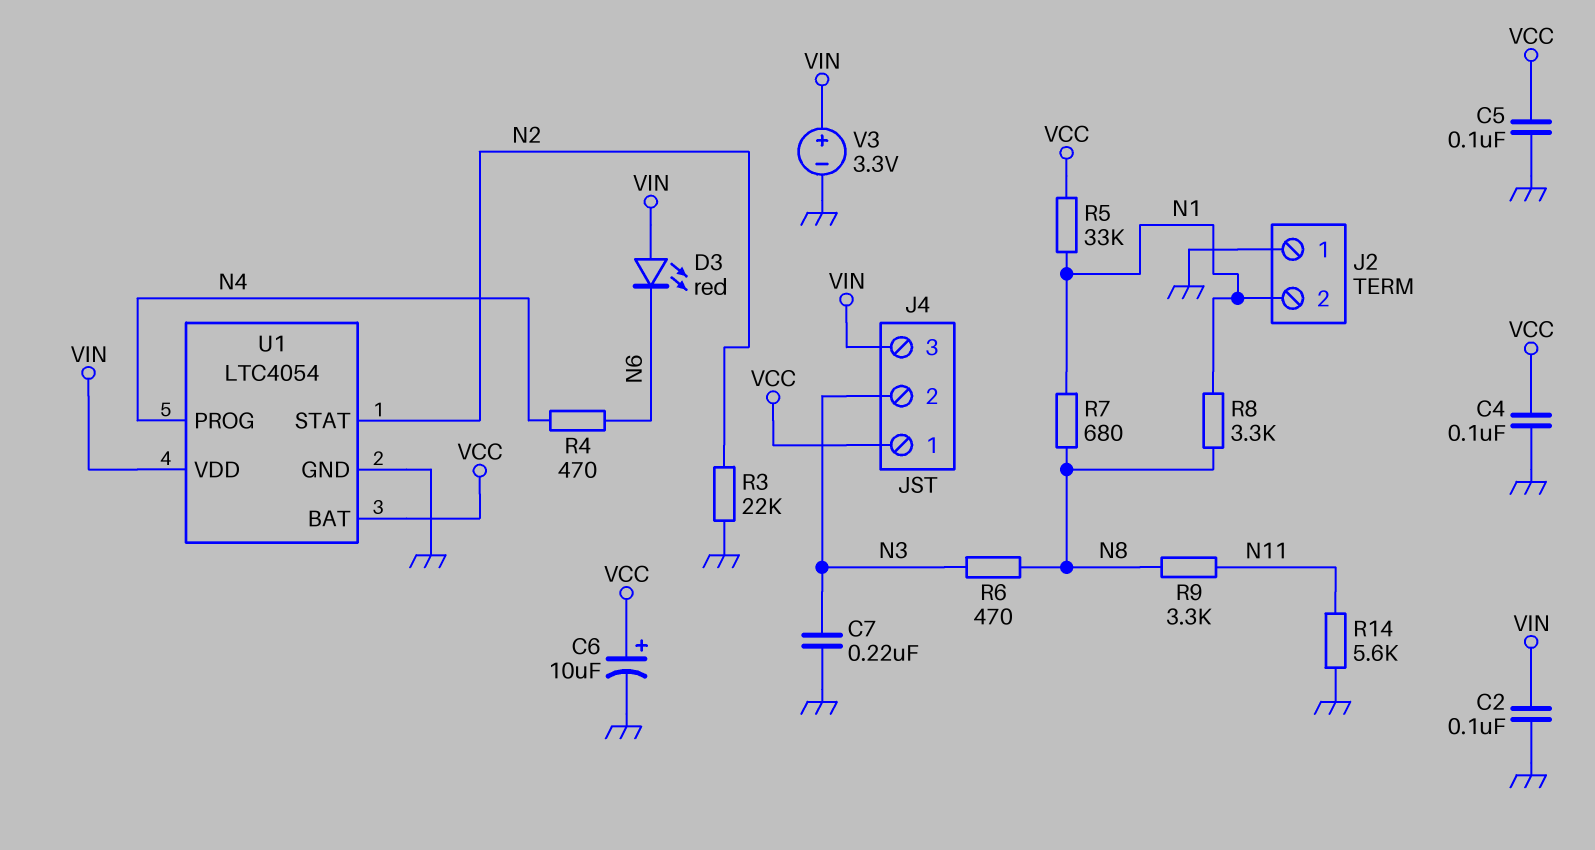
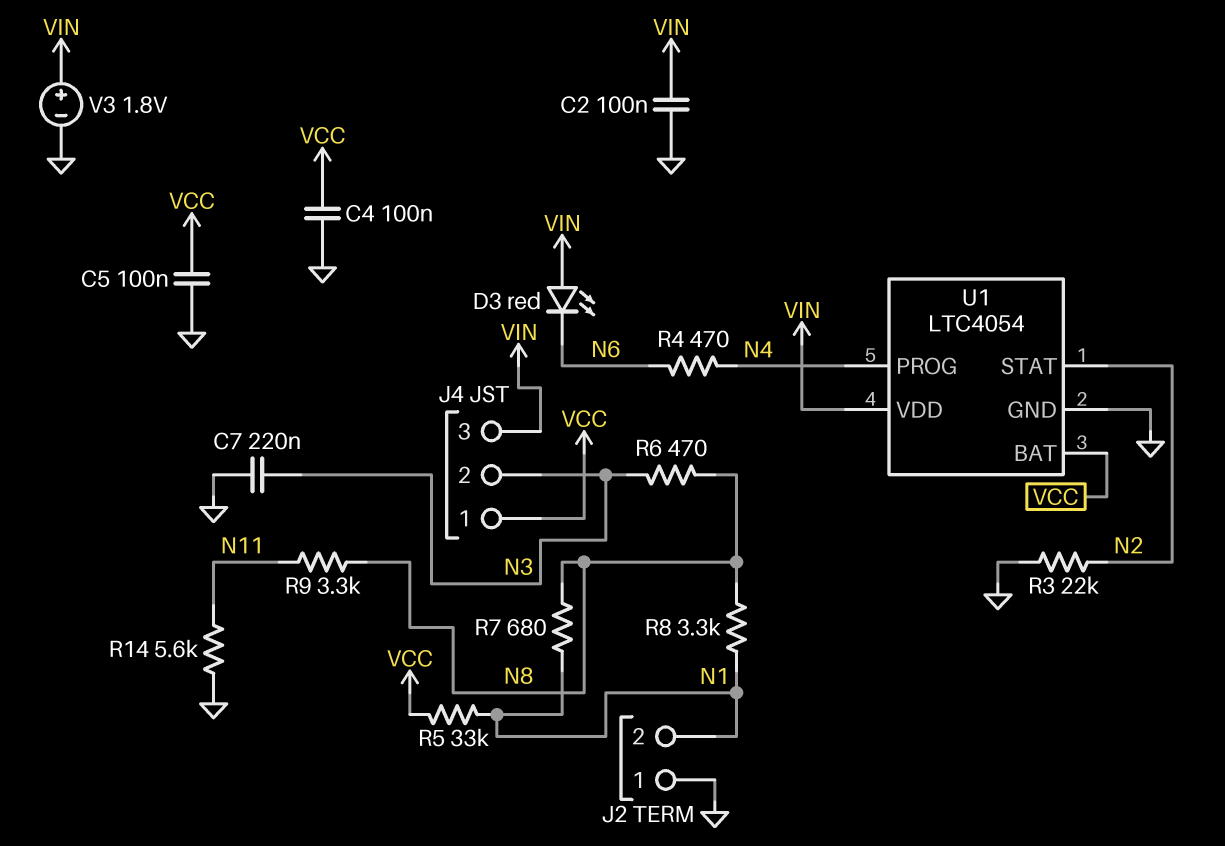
C6: 10uF (plus VCC, minus GND) -> none
V3: 3.3V (plus VIN, minus GND) -> 1.8V (plus VIN, minus GND)

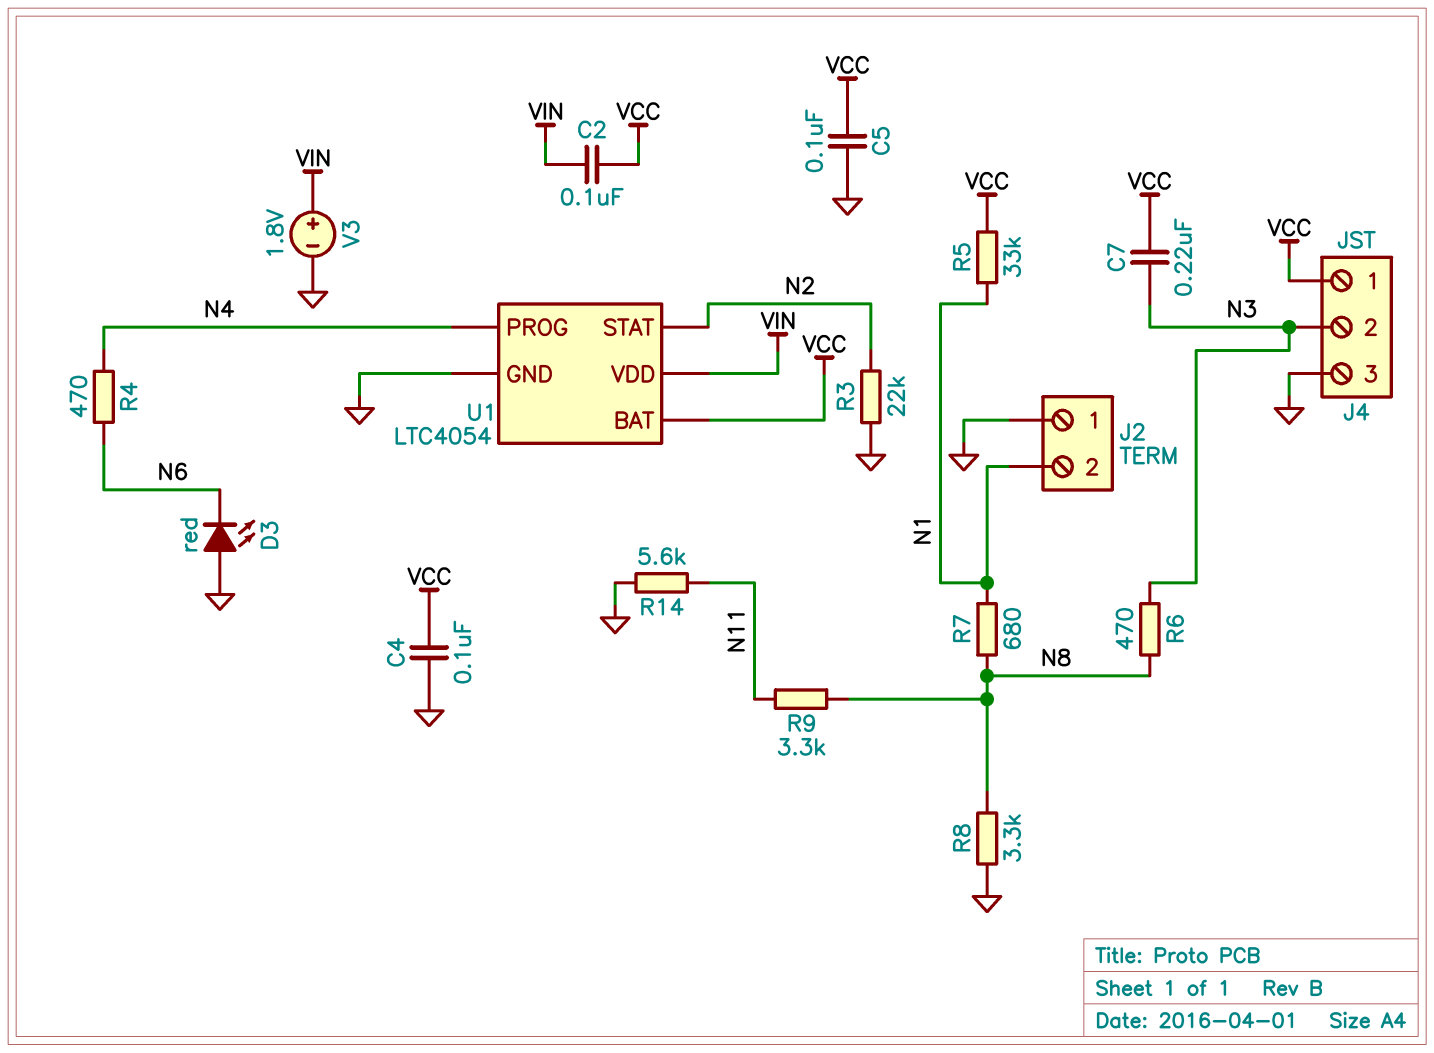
C2: 100nF (GND, VIN) -> 100nF (VCC, VIN)
C7: 220nF (GND, N3) -> 220nF (N3, VCC)
D3: LED red (A VIN, K N6) -> LED red (A GND, K N6)
J4 pin 3: VIN -> GND
R8: 3.3k (N1, N8) -> 3.3k (GND, N8)

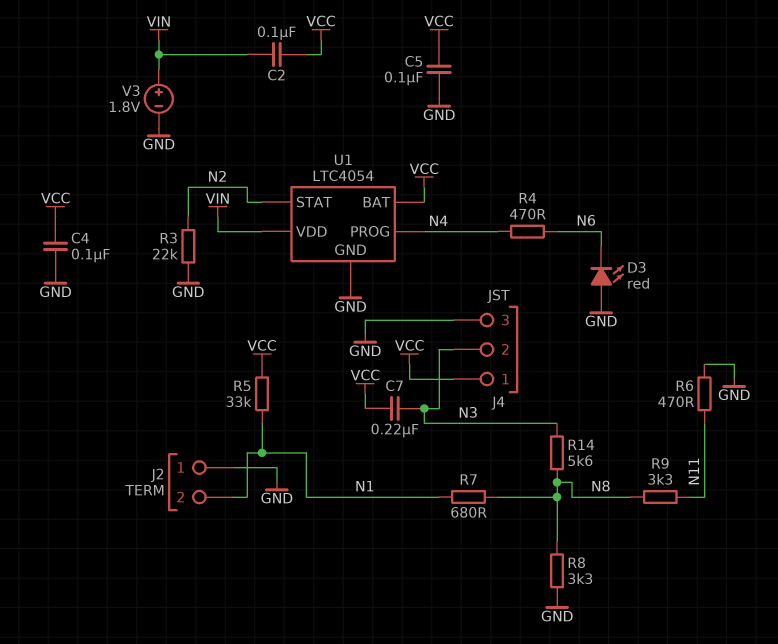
R6: 470 (N3, N8) -> 470 (GND, N11)
R14: 5.6k (GND, N11) -> 5.6k (N3, N8)

